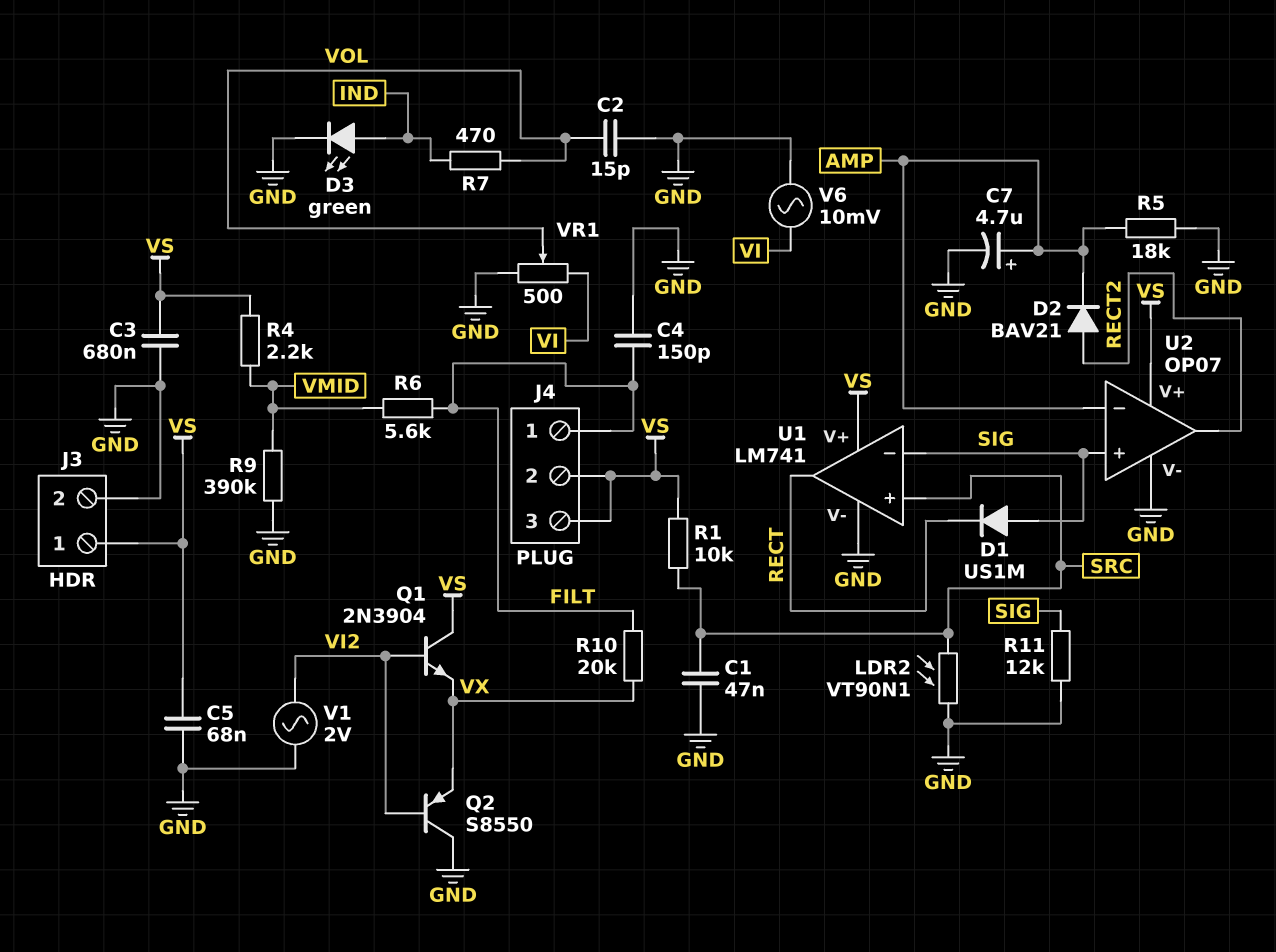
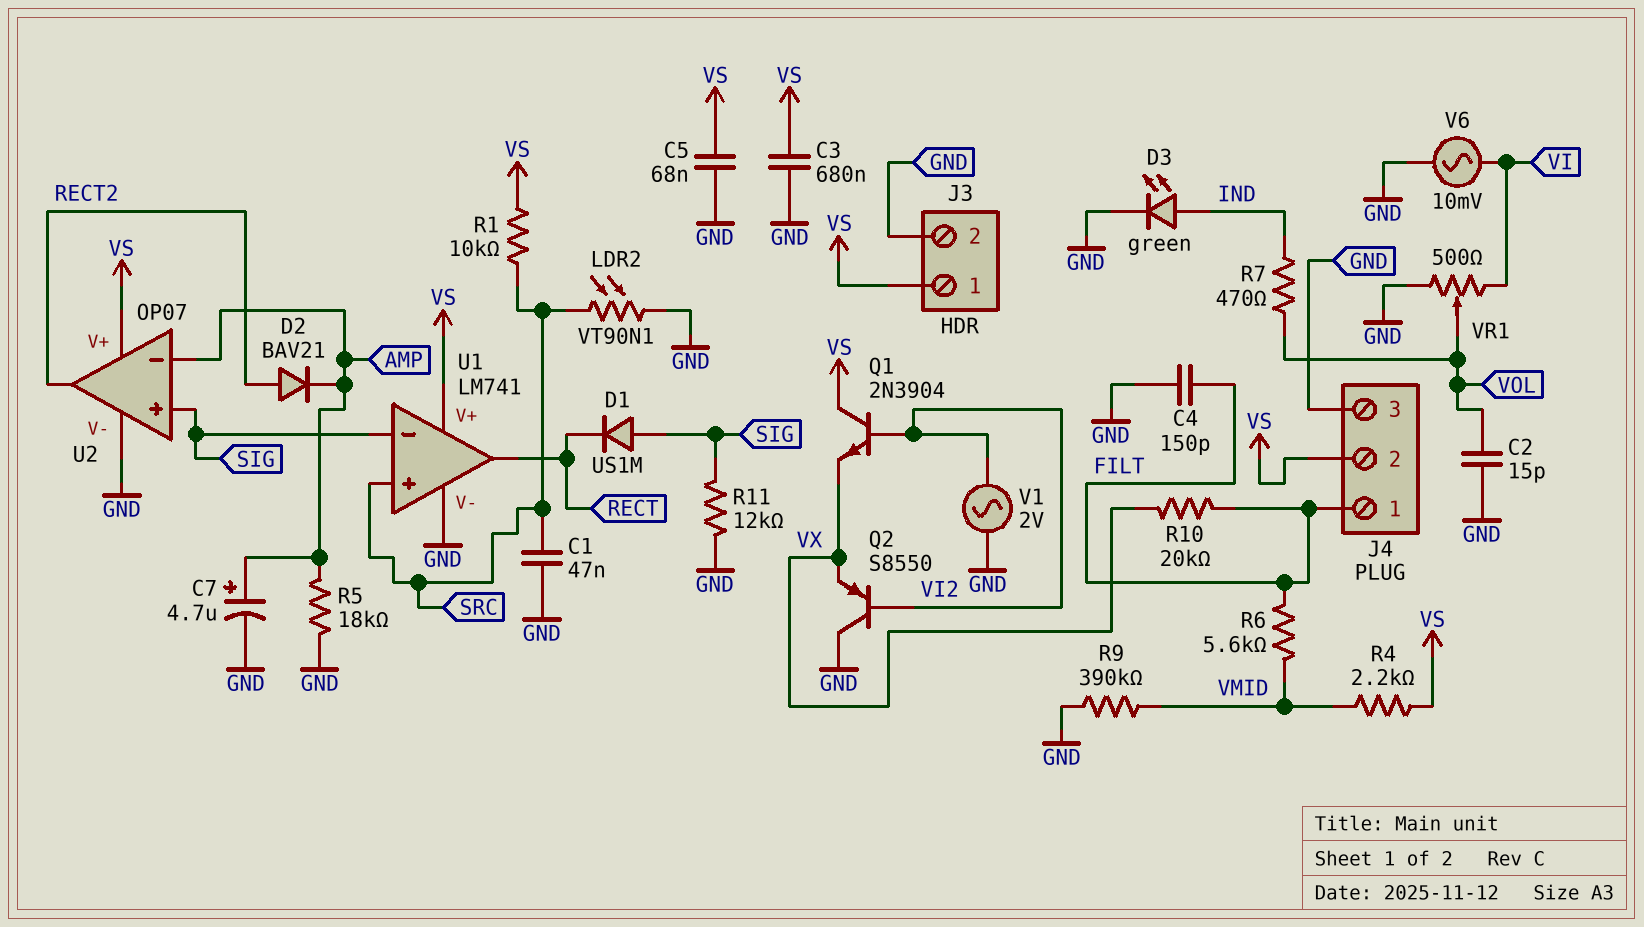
J4 pin 3: VS -> GND

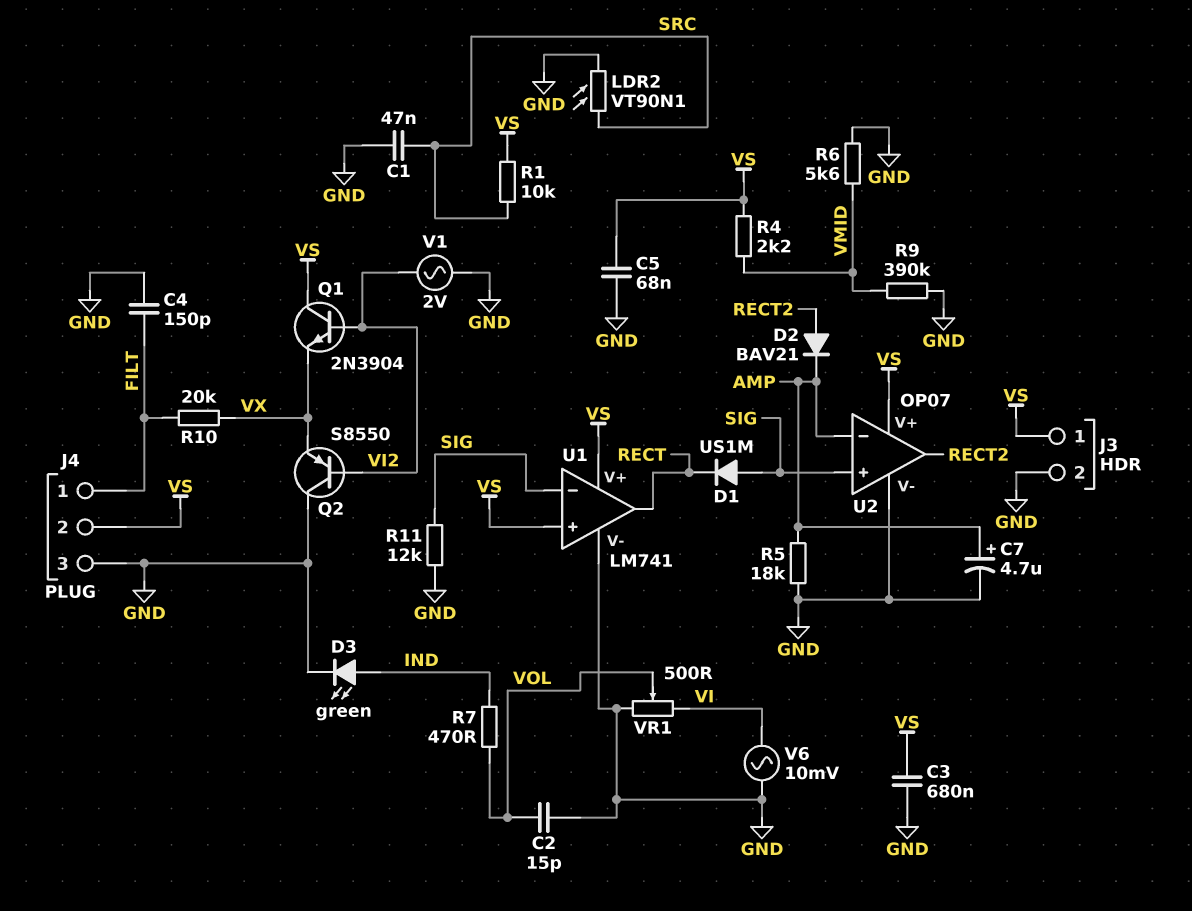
R6: 5.6k (FILT, VMID) -> 5.6k (GND, VMID)
U1 pin in+: SRC -> VS

